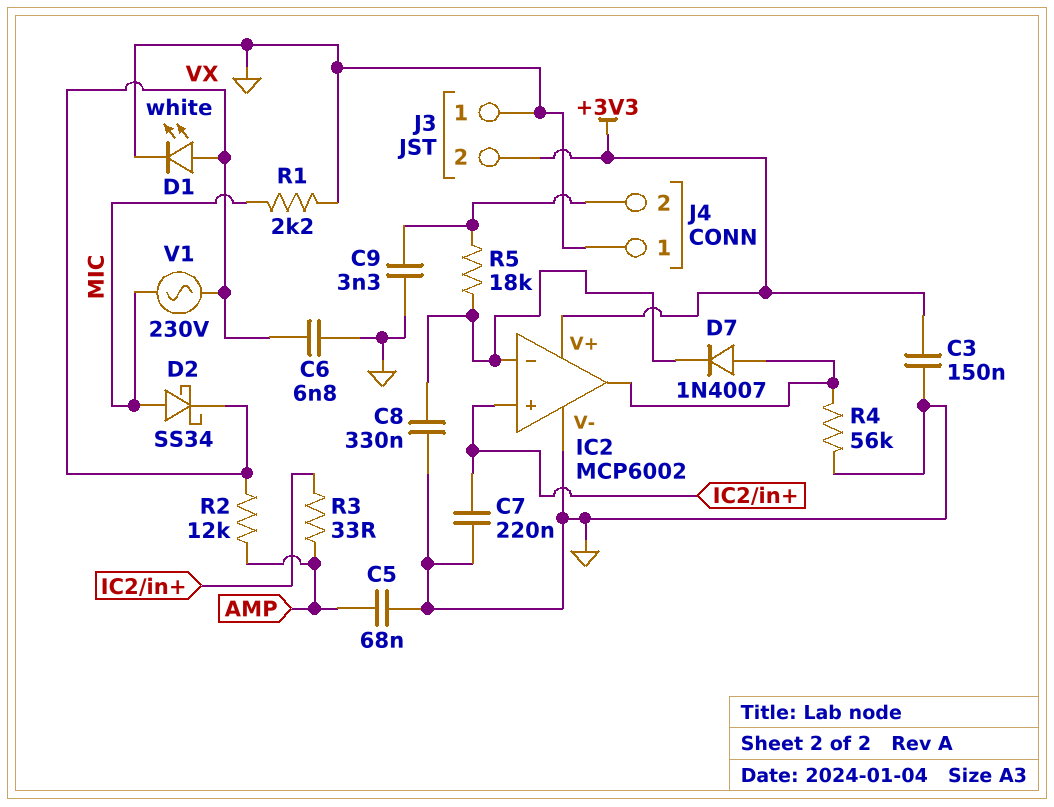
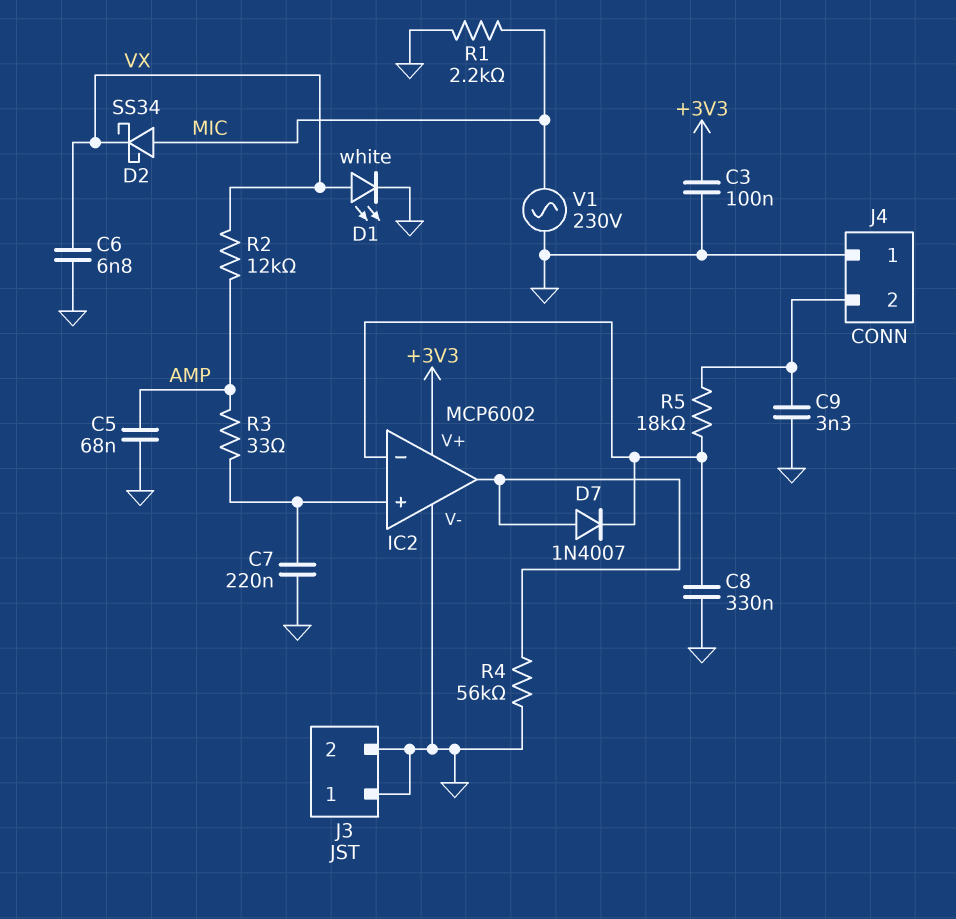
C3: 150nF (+3V3, GND) -> 100nF (+3V3, GND)
J3 pin 2: +3V3 -> GND
V1: AC 230V (MIC, VX) -> AC 230V (GND, MIC)

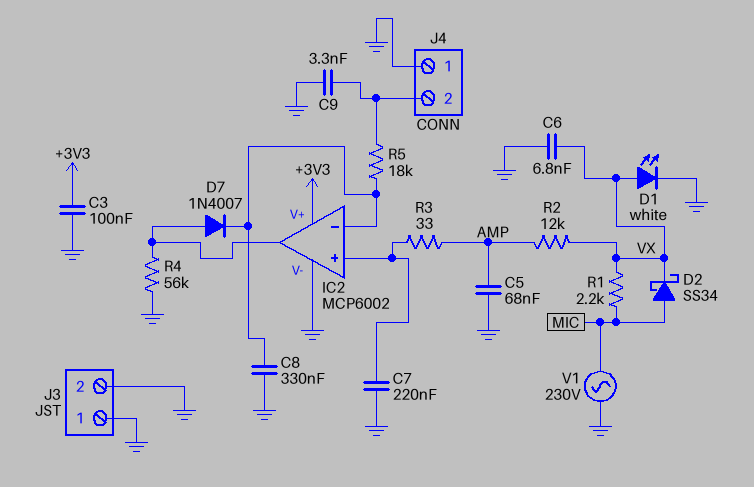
R1: 2.2k (GND, MIC) -> 2.2k (MIC, VX)

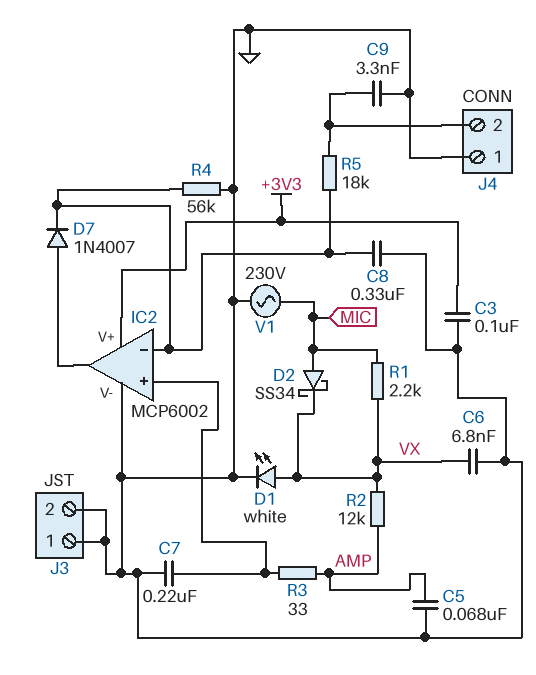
R4: 56k (GND, IC2/out) -> 56k (GND, IC2/in-)

